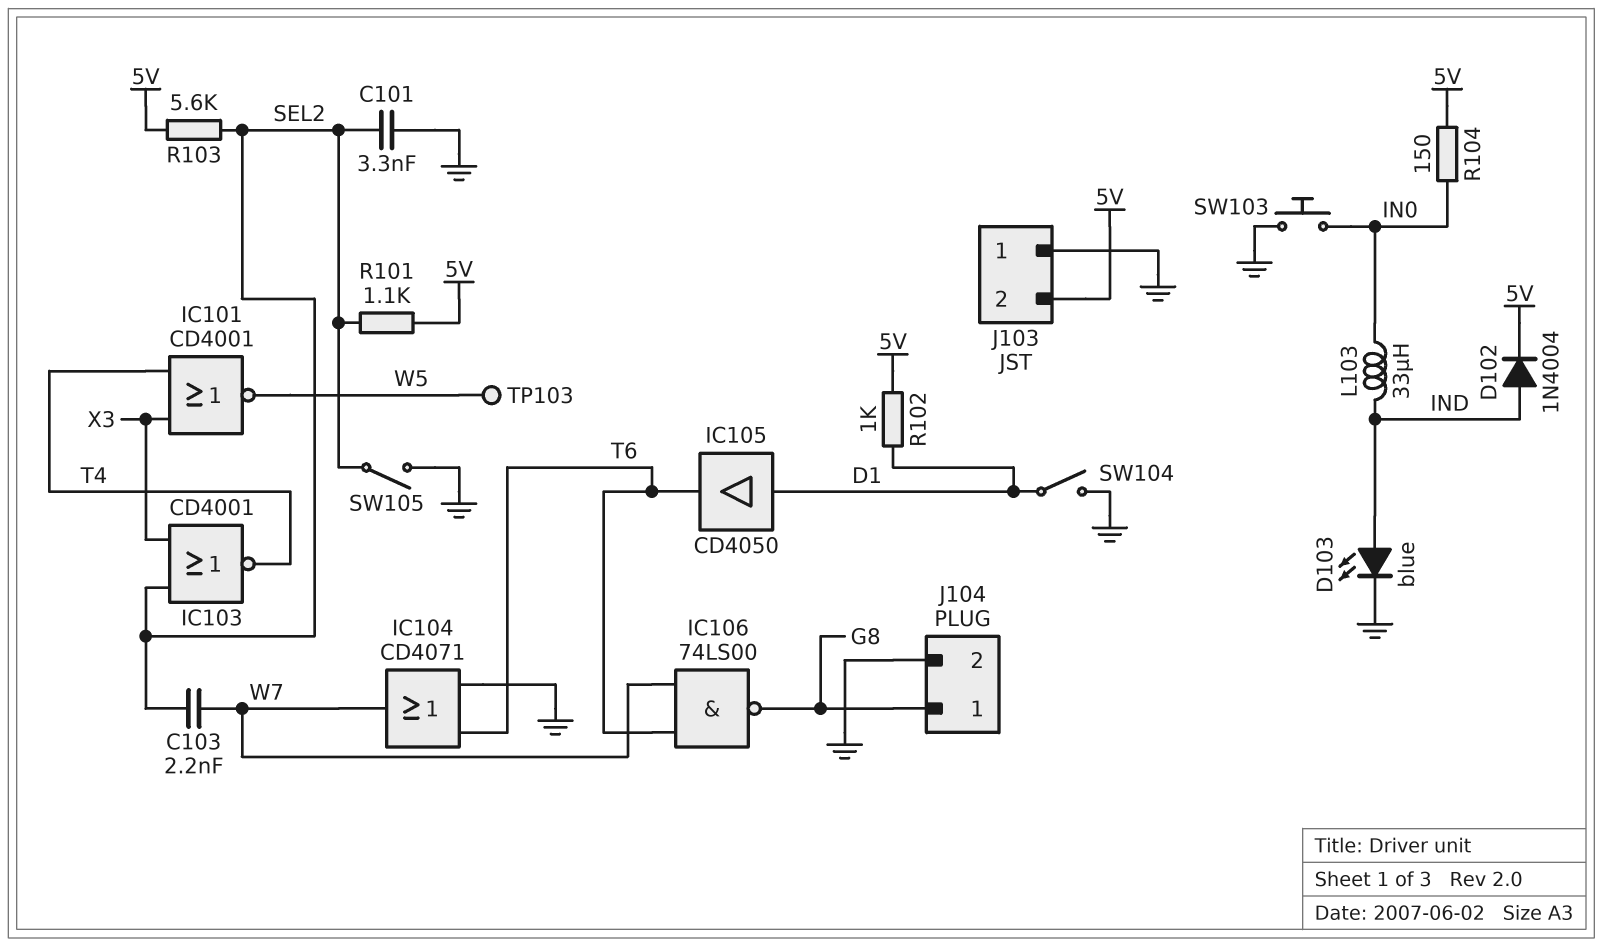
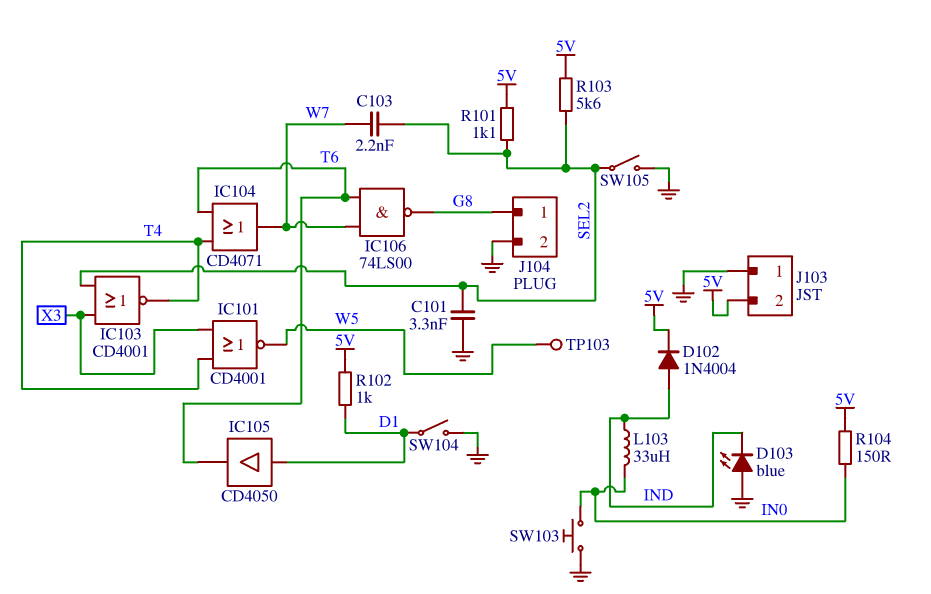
D103: LED blue (A IND, K GND) -> LED blue (A GND, K IND)
IC104: OR CD4071 (in GND, in T6, out W7) -> OR CD4071 (in T4, in T6, out W7)

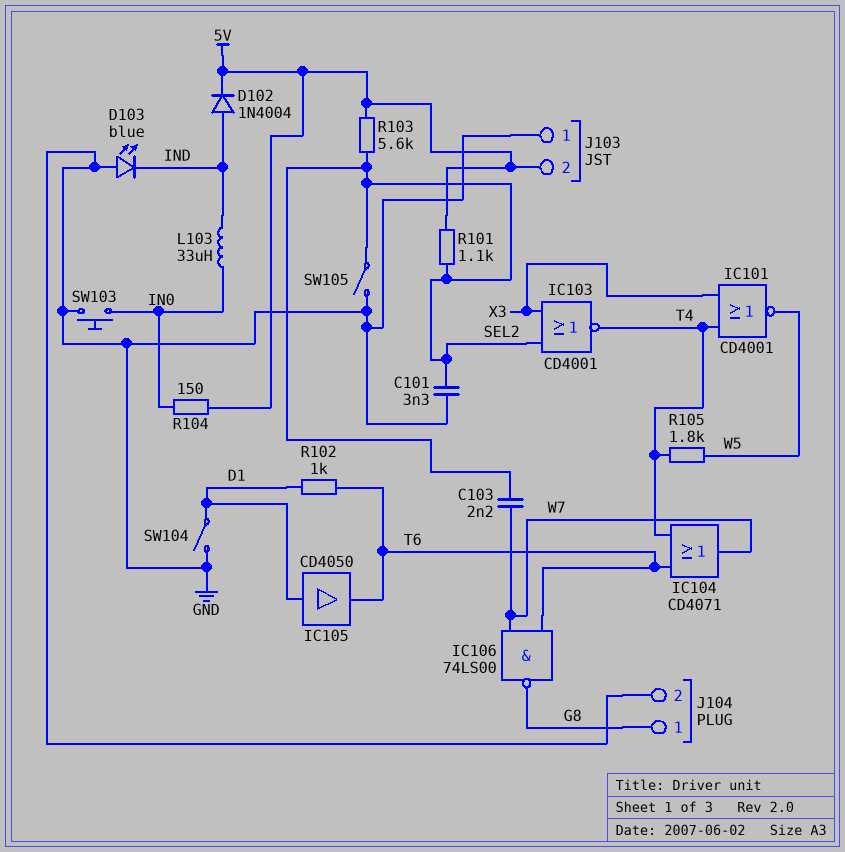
R102: 1k (5V, D1) -> 1k (D1, T6)
R105: none -> 1.8k (T4, W5)
TP103: test point (W5) -> none

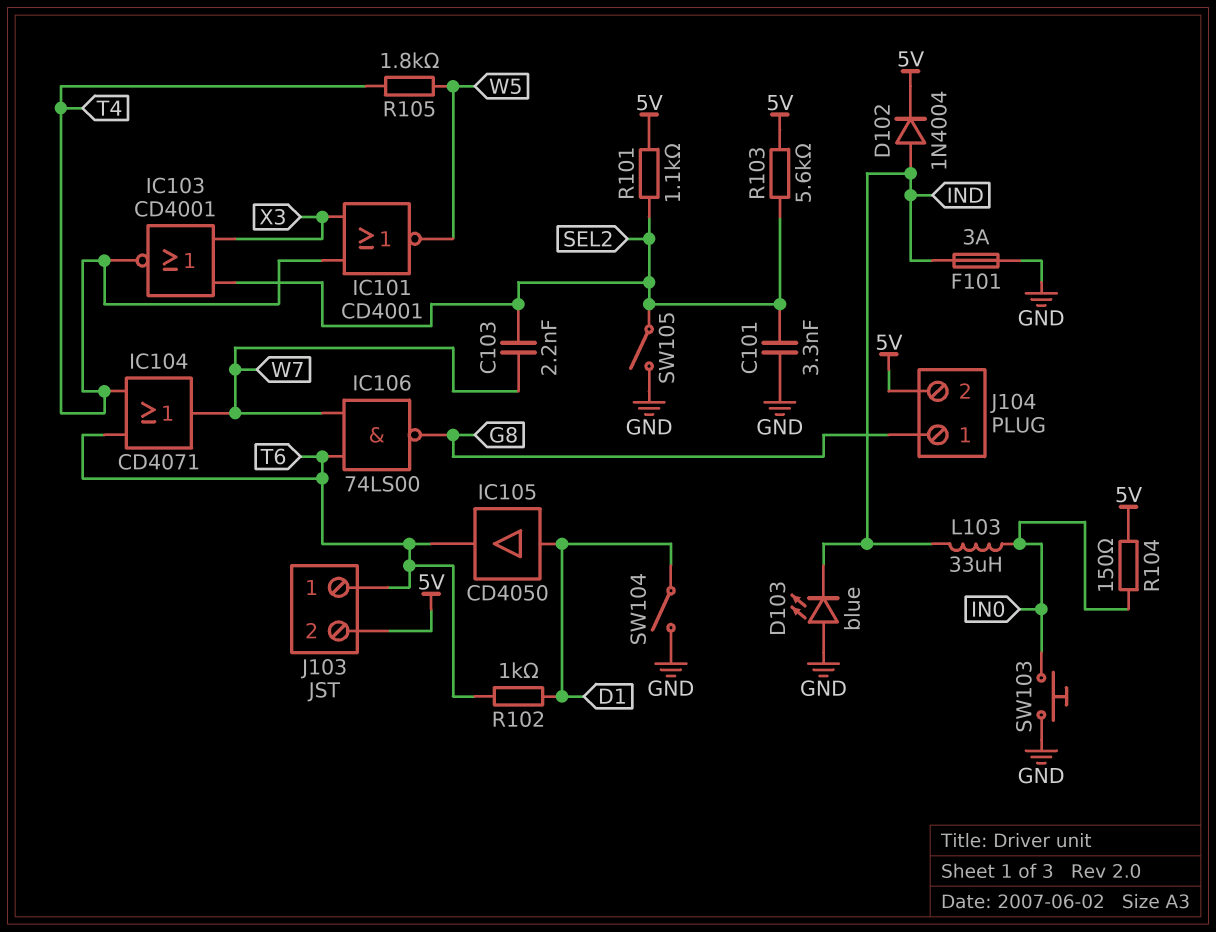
F101: none -> 3A (GND, IND)
J103 pin 1: GND -> T6
J104 pin 2: GND -> 5V

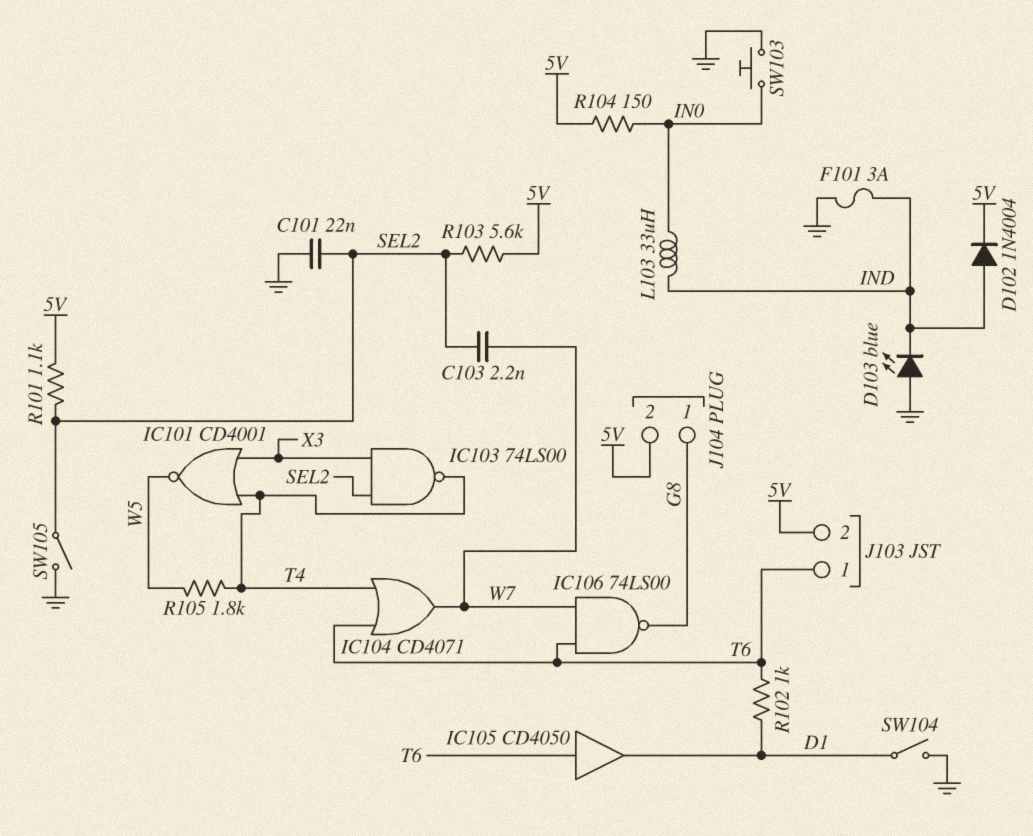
C101: 3.3nF (GND, SEL2) -> 22nF (GND, SEL2)
IC103: NOR CD4001 (in SEL2, in X3, out T4) -> NAND 74LS00 (in SEL2, in X3, out T4)
IC105: buffer CD4050 (in D1, out T6) -> buffer CD4050 (in T6, out D1)

